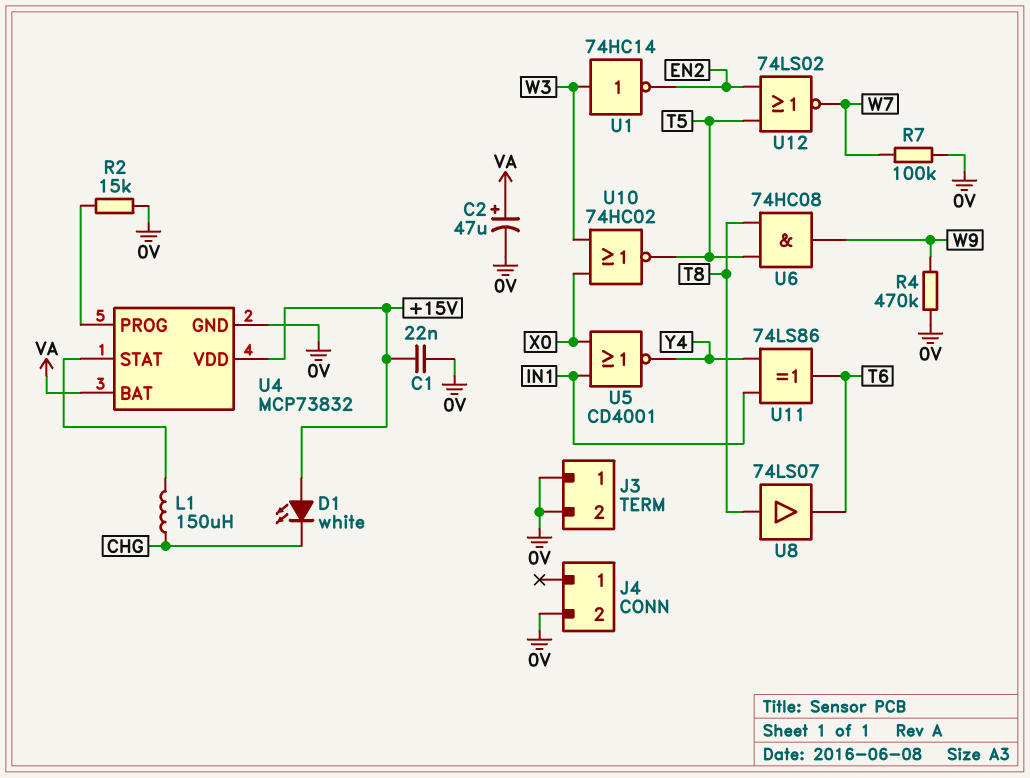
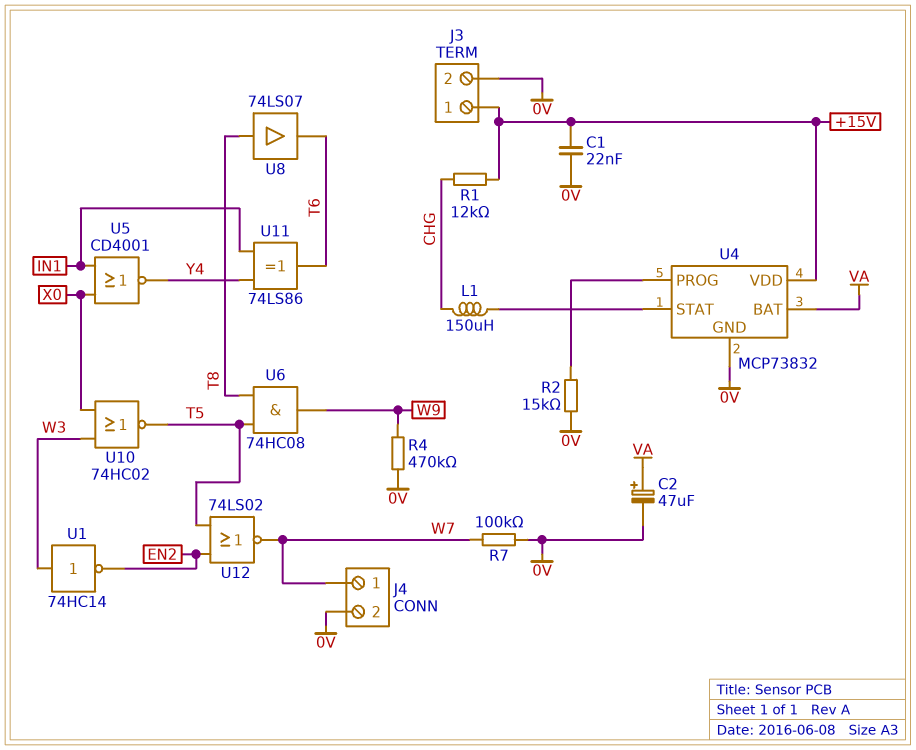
D1: LED white (A +15V, K CHG) -> none
J3 pin 1: 0V -> +15V
J4 pin 1: none -> W7
R1: none -> 12k (+15V, CHG)

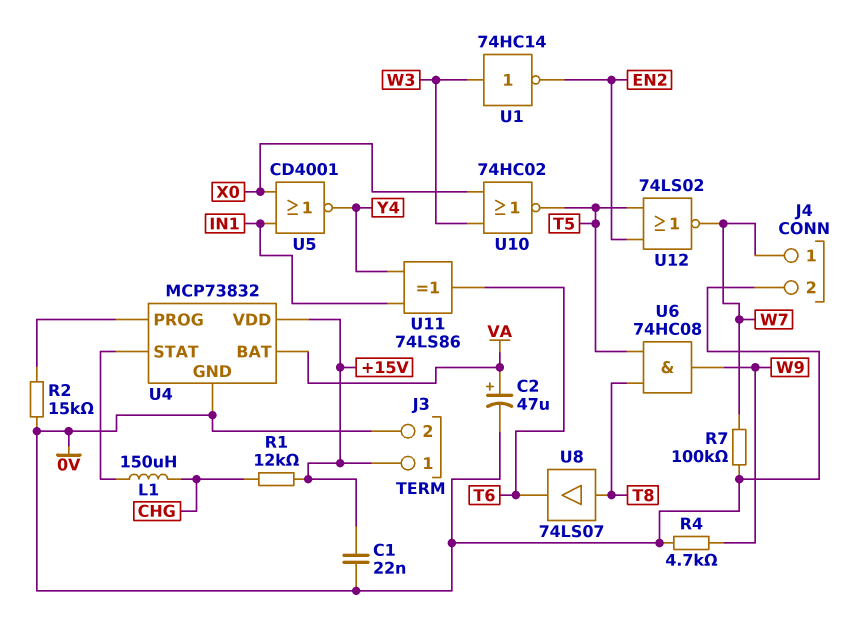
R4: 470k (0V, W9) -> 4.7k (0V, W9)

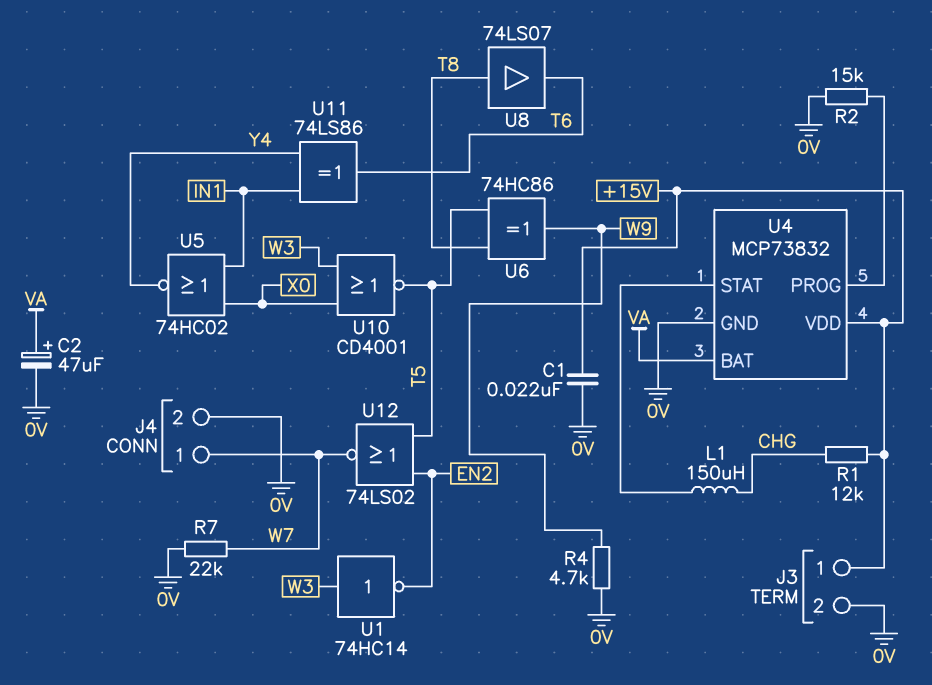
R7: 100k (0V, W7) -> 22k (0V, W7)
U5: NOR CD4001 (in IN1, in X0, out Y4) -> NOR 74HC02 (in IN1, in X0, out Y4)
U6: AND 74HC08 (in T5, in T8, out W9) -> XOR 74HC86 (in T5, in T8, out W9)
U10: NOR 74HC02 (in W3, in X0, out T5) -> NOR CD4001 (in W3, in X0, out T5)

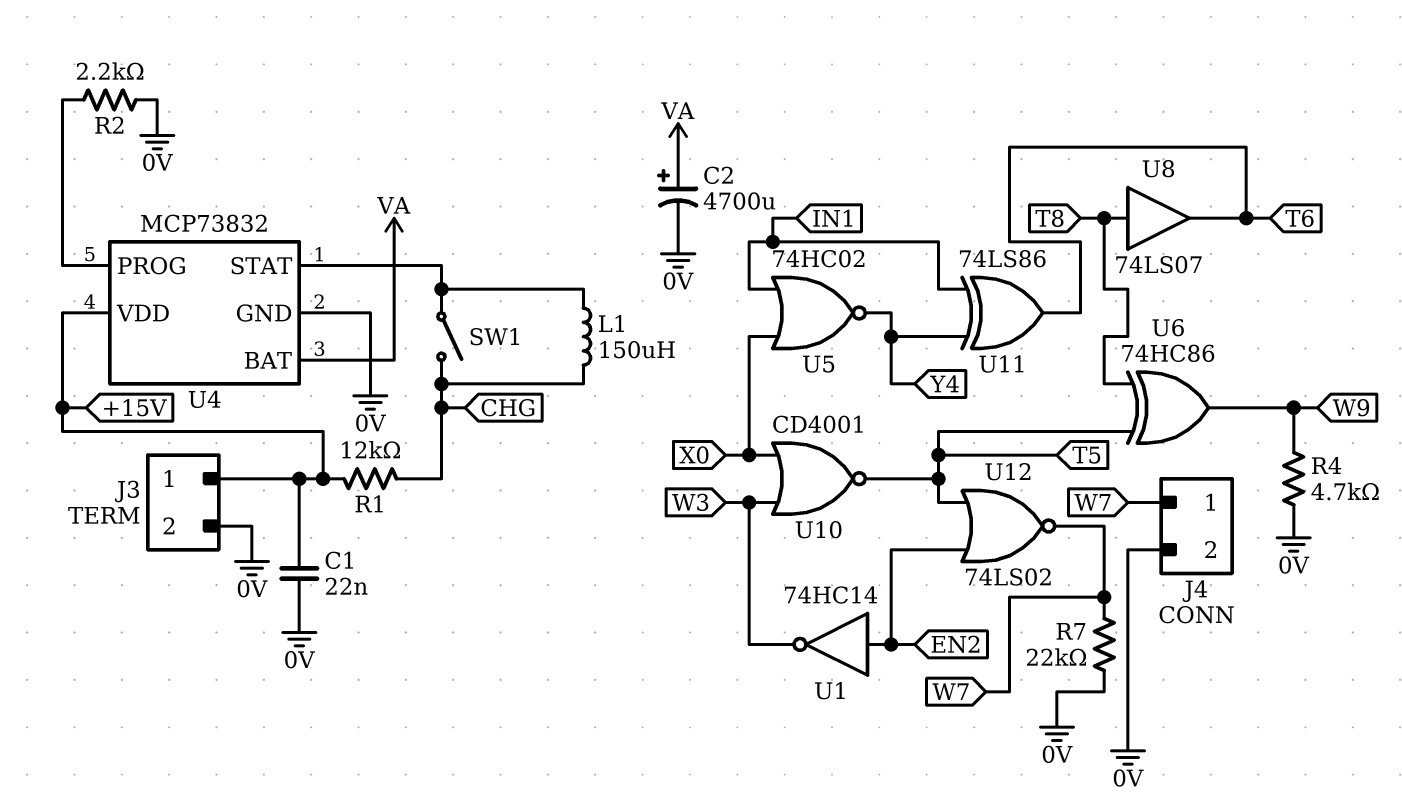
C2: 47uF (plus VA, minus 0V) -> 4700uF (plus VA, minus 0V)
R2: 15k (0V, U4/PROG) -> 2.2k (0V, U4/PROG)
SW1: none -> switch (CHG, U4/STAT)
U1: NOT 74HC14 (in W3, out EN2) -> NOT 74HC14 (in EN2, out W3)

